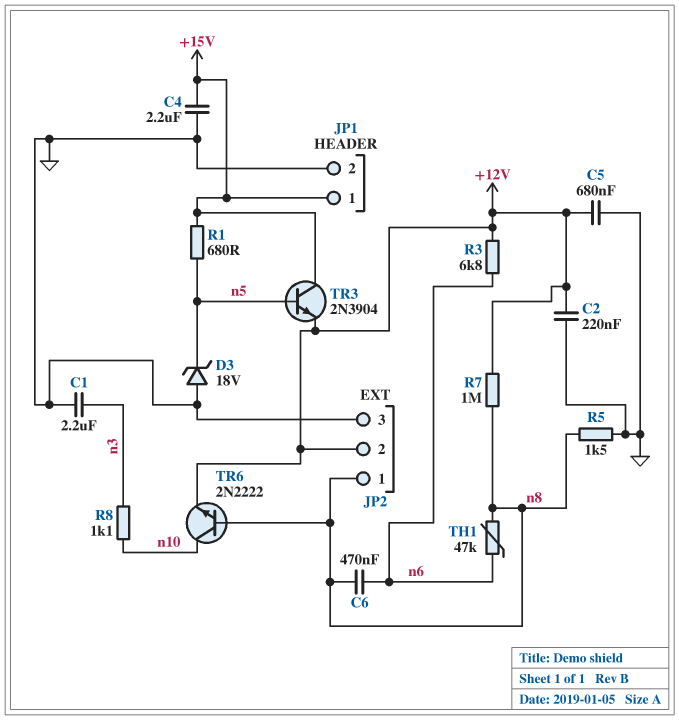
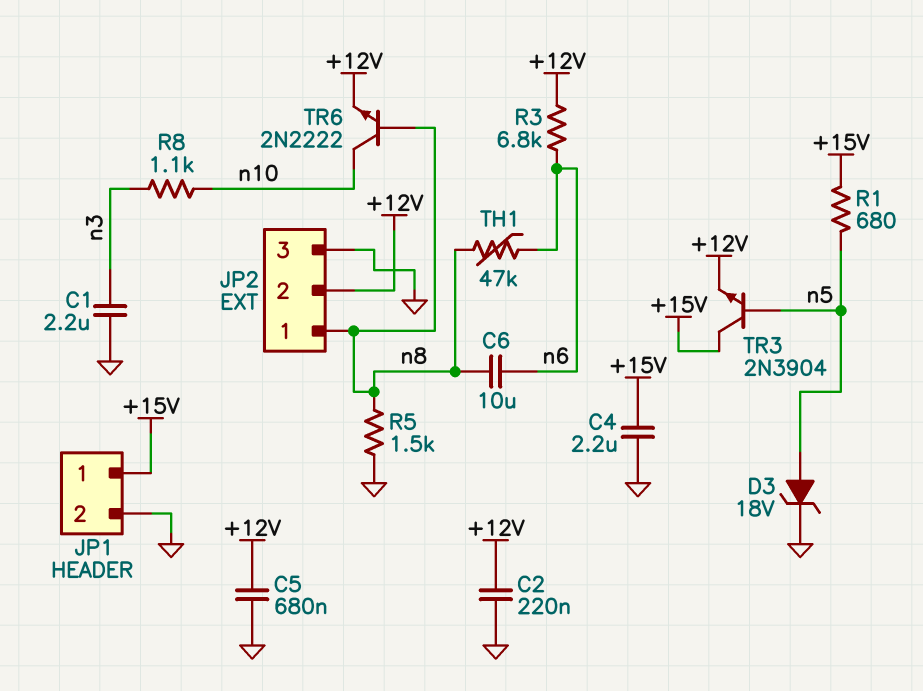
C6: 470nF (n6, n8) -> 10uF (n6, n8)
D3: zener 18V (A GND, K n5) -> zener 18V (A n5, K GND)
R7: 1M (+12V, n8) -> none

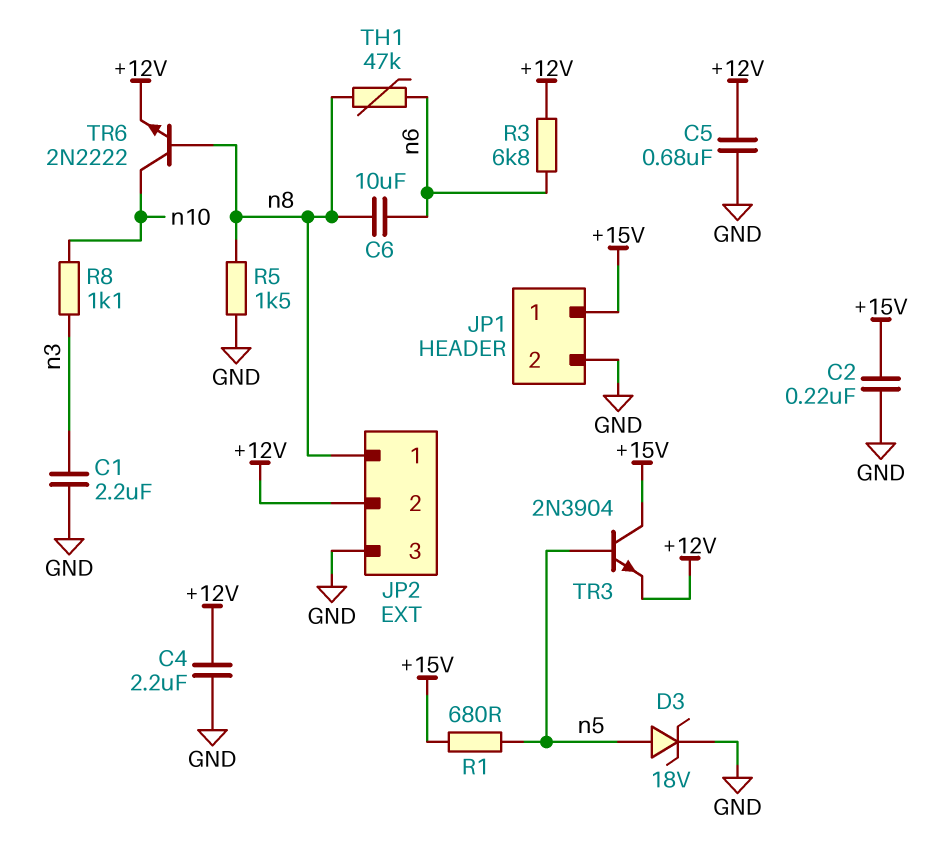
C2: 220nF (+12V, GND) -> 220nF (+15V, GND)
C4: 2.2uF (+15V, GND) -> 2.2uF (+12V, GND)

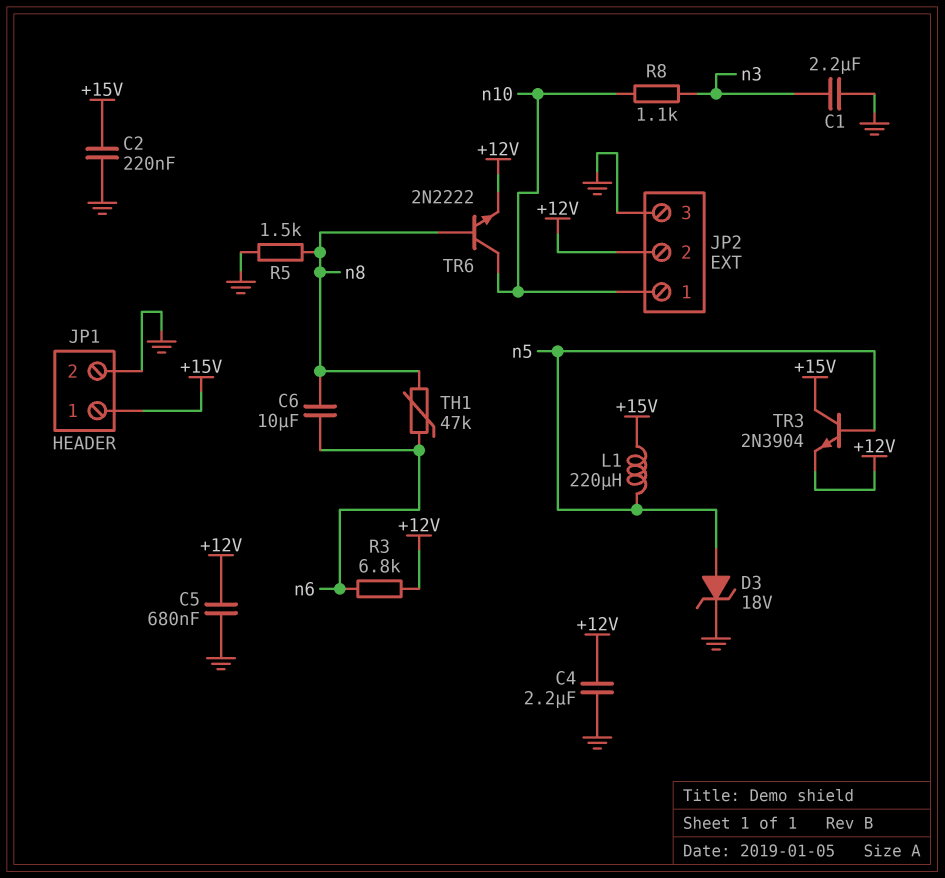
JP2 pin 1: n8 -> n10
L1: none -> 220uH (+15V, n5)
R1: 680 (+15V, n5) -> none

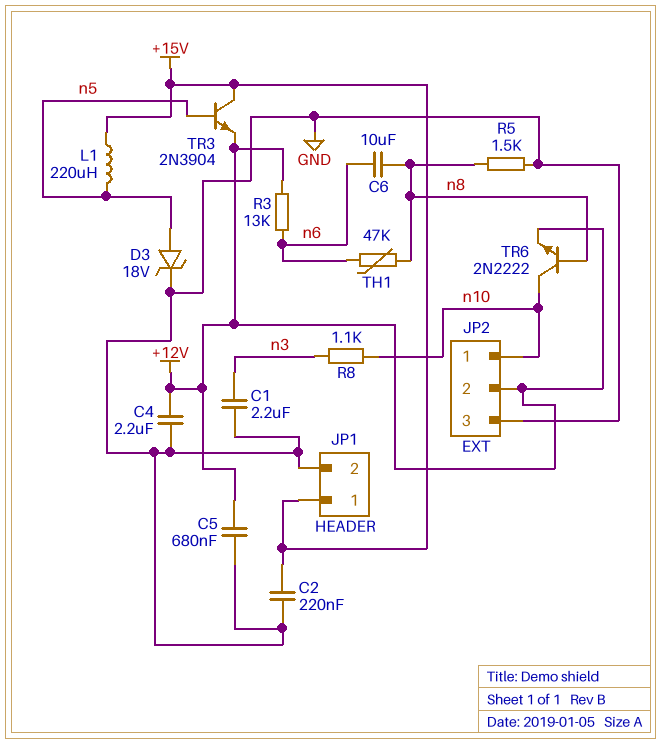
R3: 6.8k (+12V, n6) -> 13k (+12V, n6)

